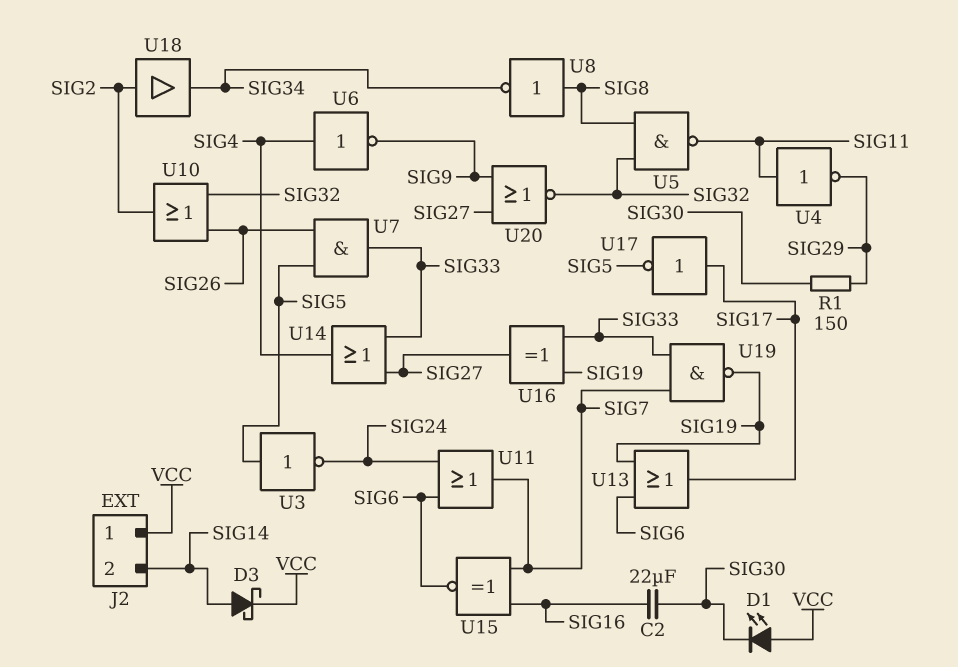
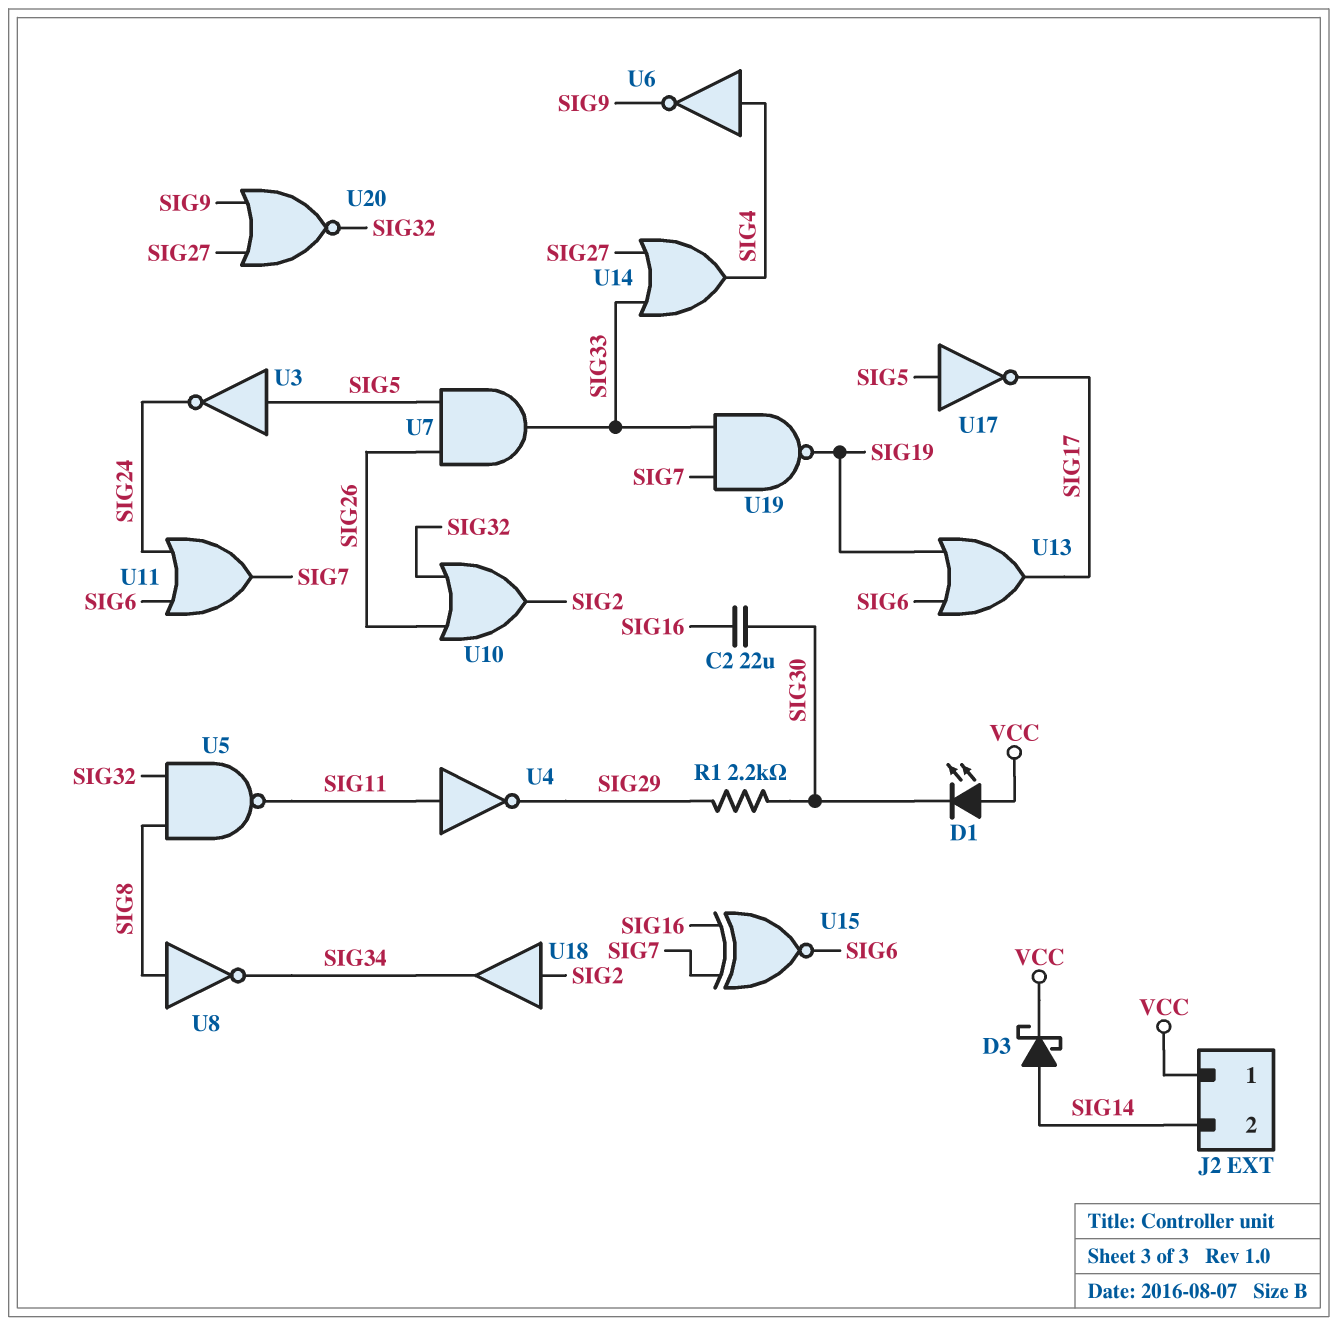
R1: 150 (SIG29, SIG30) -> 2.2k (SIG29, SIG30)
U16: XOR (in SIG19, in SIG33, out SIG27) -> none
U17: NOT (in SIG17, out SIG5) -> NOT (in SIG5, out SIG17)

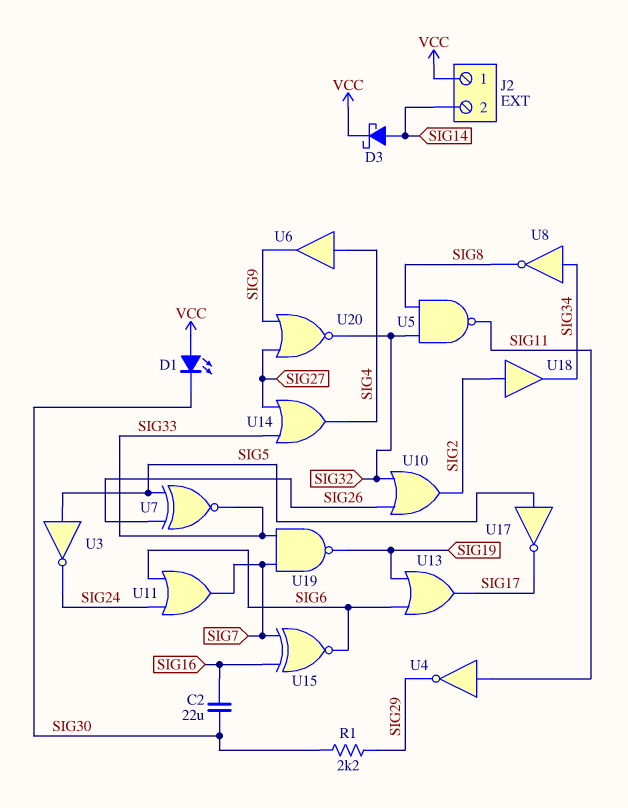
U6: NOT (in SIG4, out SIG9) -> buffer (in SIG4, out SIG9)
U7: AND (in SIG5, in SIG26, out SIG33) -> XNOR (in SIG5, in SIG26, out SIG33)
U8: NOT (in SIG8, out SIG34) -> NOT (in SIG34, out SIG8)

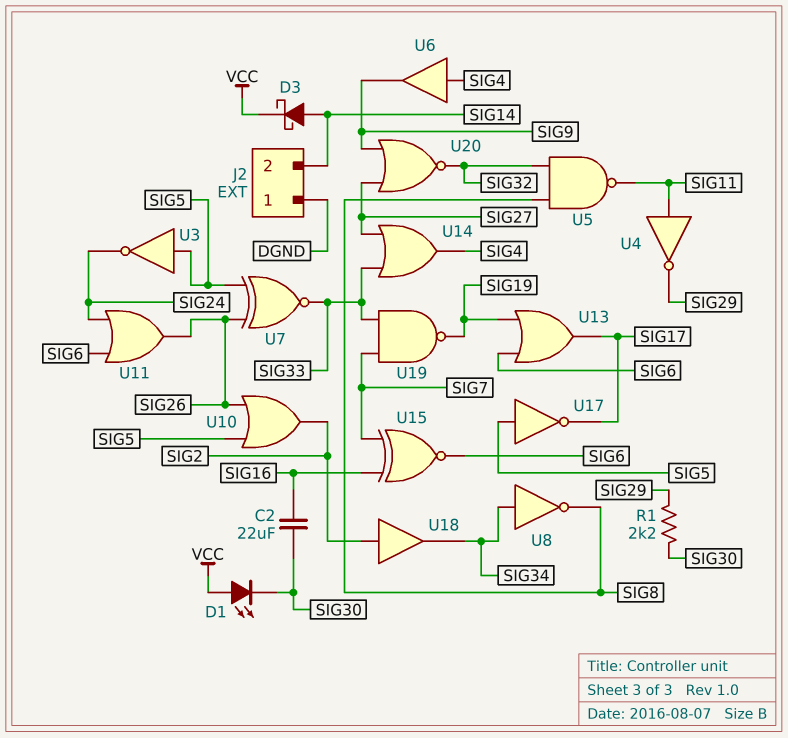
J2 pin 1: VCC -> DGND
U10: OR (in SIG26, in SIG32, out SIG2) -> OR (in SIG5, in SIG26, out SIG2)
U11: OR (in SIG6, in SIG24, out SIG7) -> OR (in SIG6, in SIG24, out SIG26)

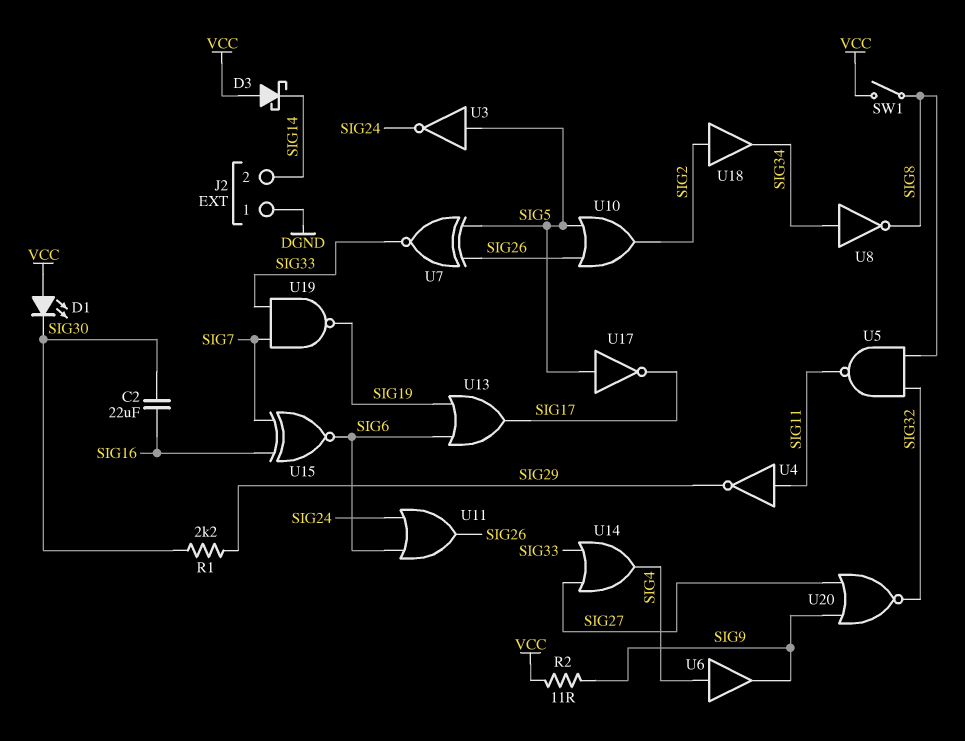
D3: schottky (A SIG14, K VCC) -> schottky (A VCC, K SIG14)
R2: none -> 11 (SIG9, VCC)
SW1: none -> switch (SIG8, VCC)

